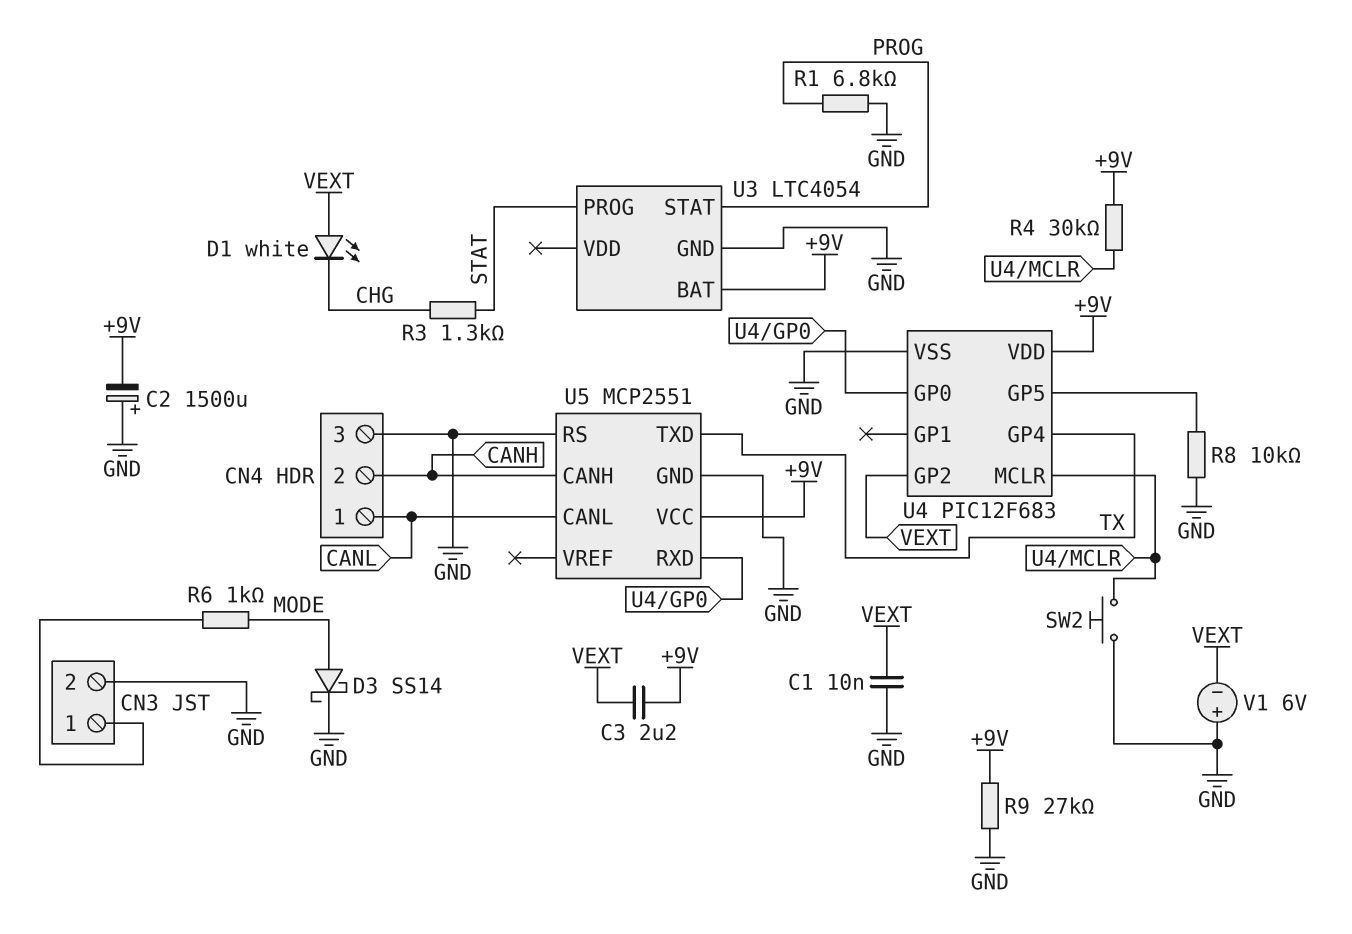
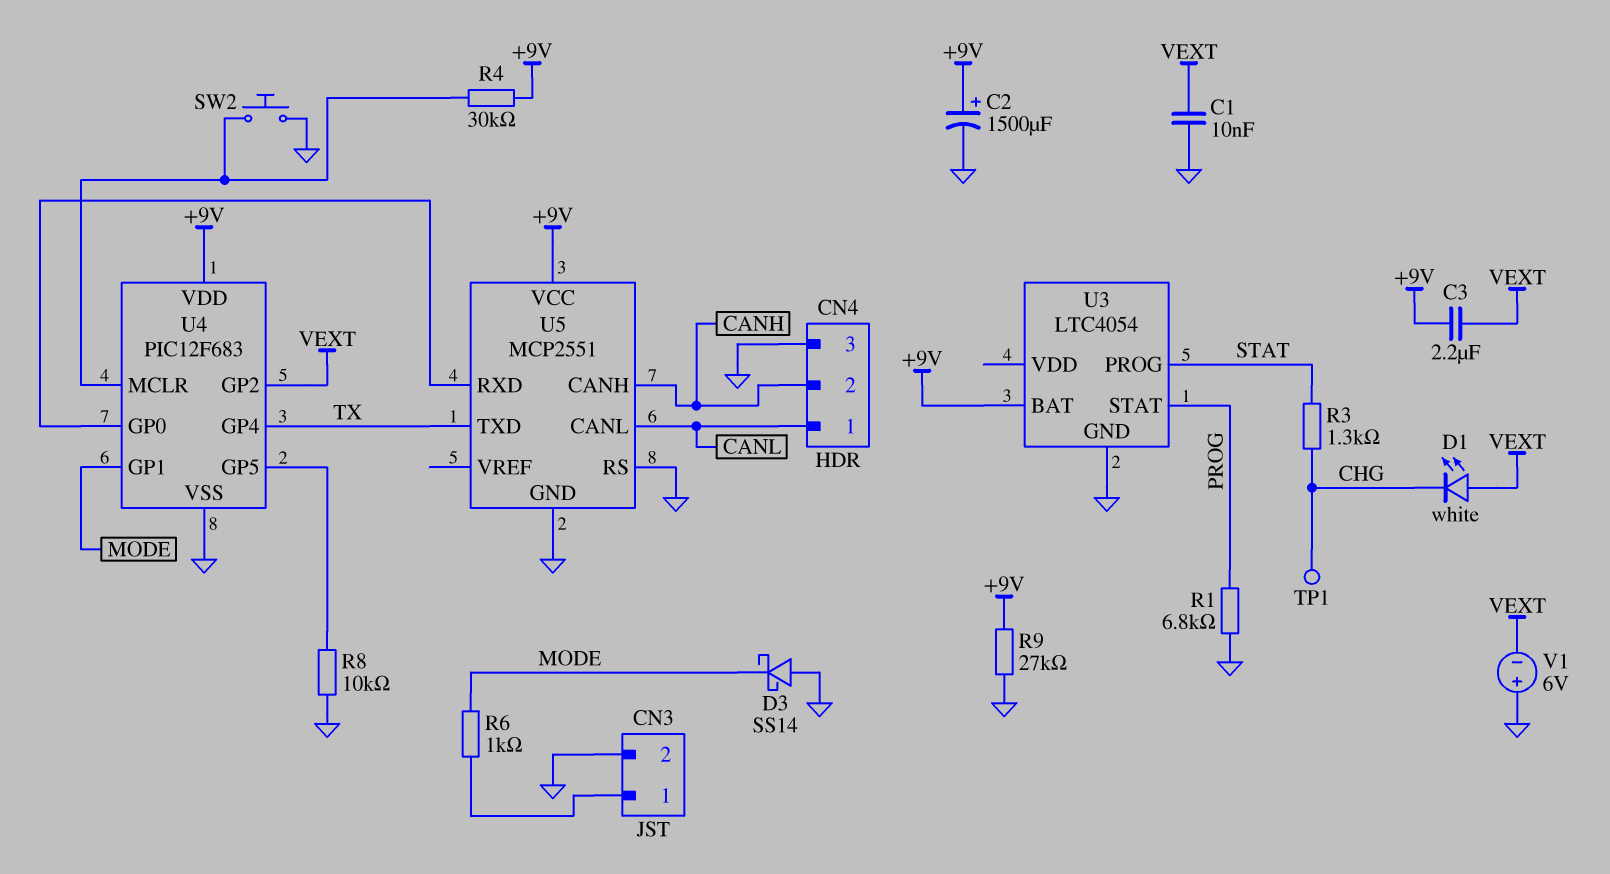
C2: 1500uF (plus GND, minus +9V) -> 1500uF (plus +9V, minus GND)
D3: schottky SS14 (A MODE, K GND) -> schottky SS14 (A GND, K MODE)
TP1: none -> test point (CHG)
U4 pin GP1: none -> MODE

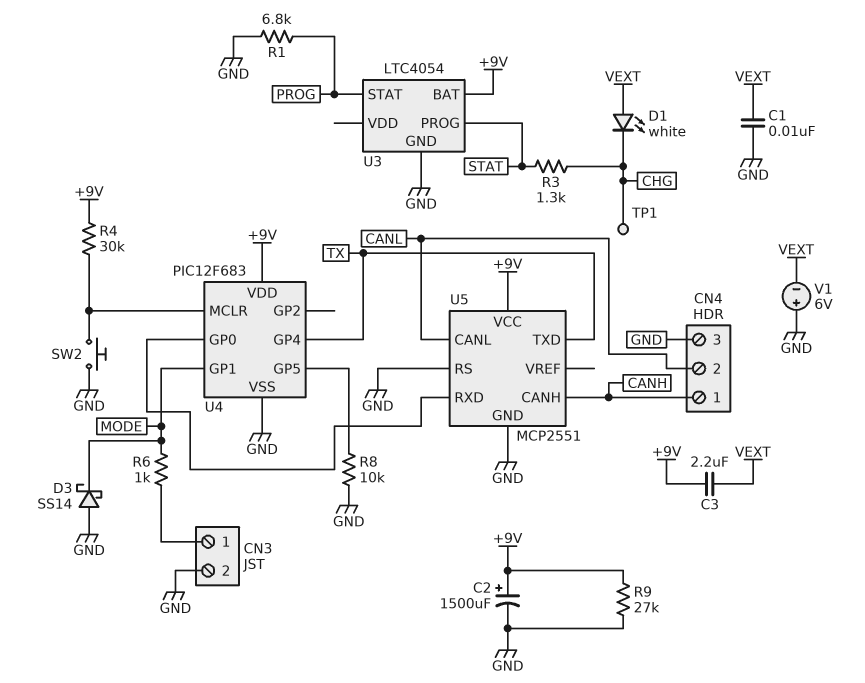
CN4 pin 1: CANL -> CANH
CN4 pin 2: CANH -> CANL
U4 pin GP2: VEXT -> none

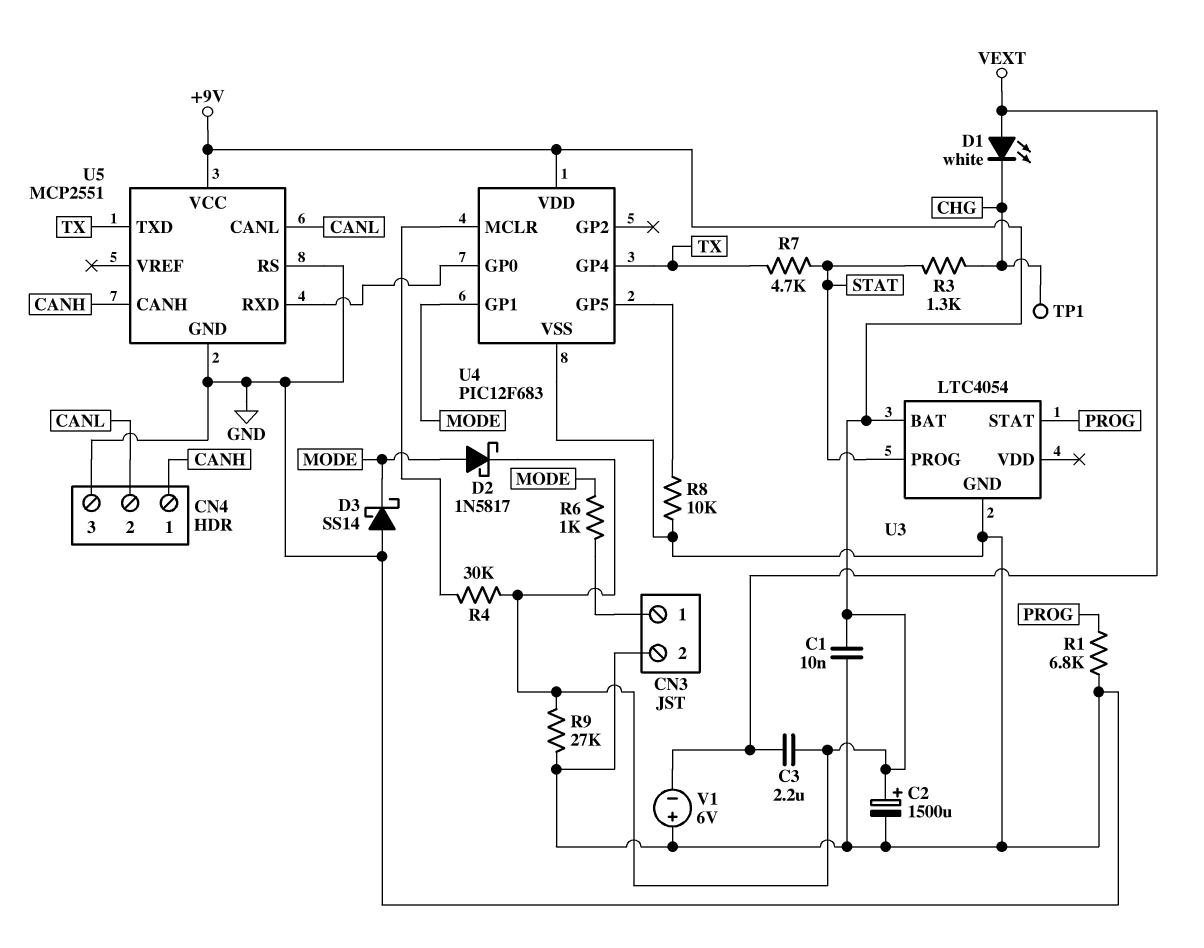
C1: 10nF (GND, VEXT) -> 10nF (+9V, GND)
D2: none -> schottky 1N5817 (A MODE, K +9V)
R7: none -> 4.7k (STAT, TX)
SW2: button (GND, U4/MCLR) -> none

